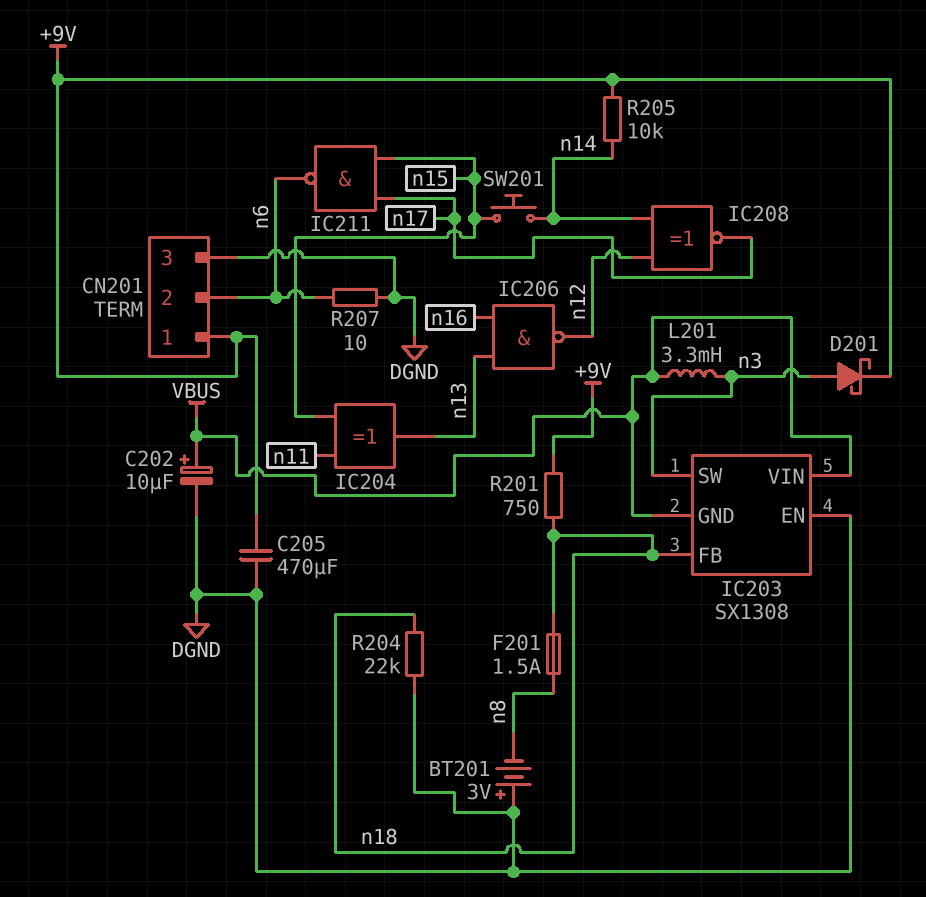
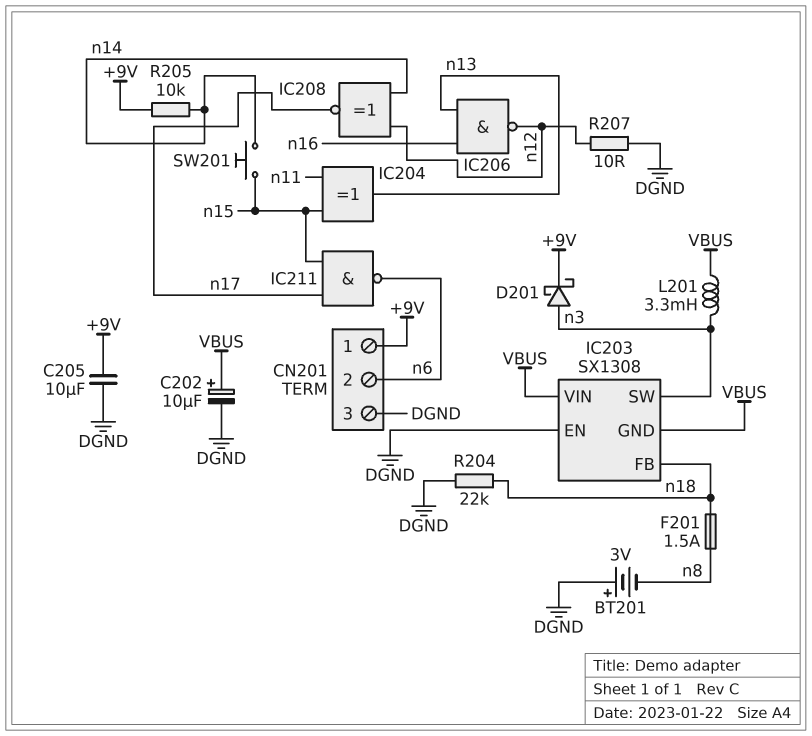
C205: 470uF (+9V, DGND) -> 10uF (+9V, DGND)
R201: 750 (+9V, n18) -> none
R207: 10 (DGND, n6) -> 10 (DGND, n12)

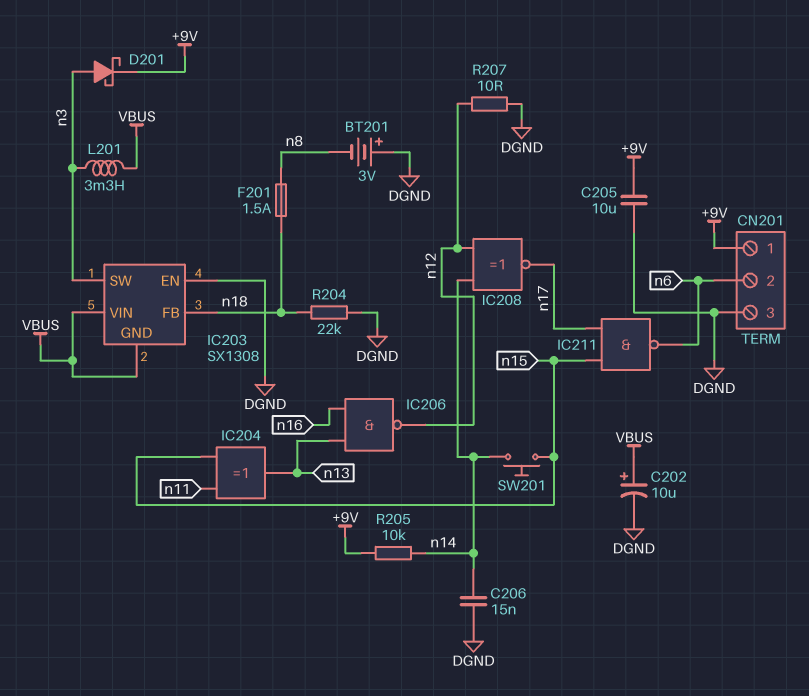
C206: none -> 15nF (DGND, n14)

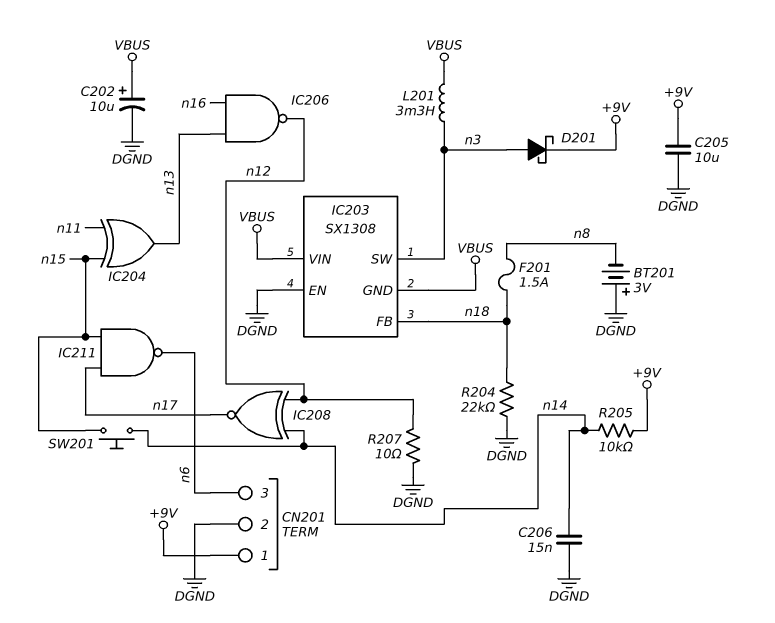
CN201 pin 2: n6 -> DGND
CN201 pin 3: DGND -> n6

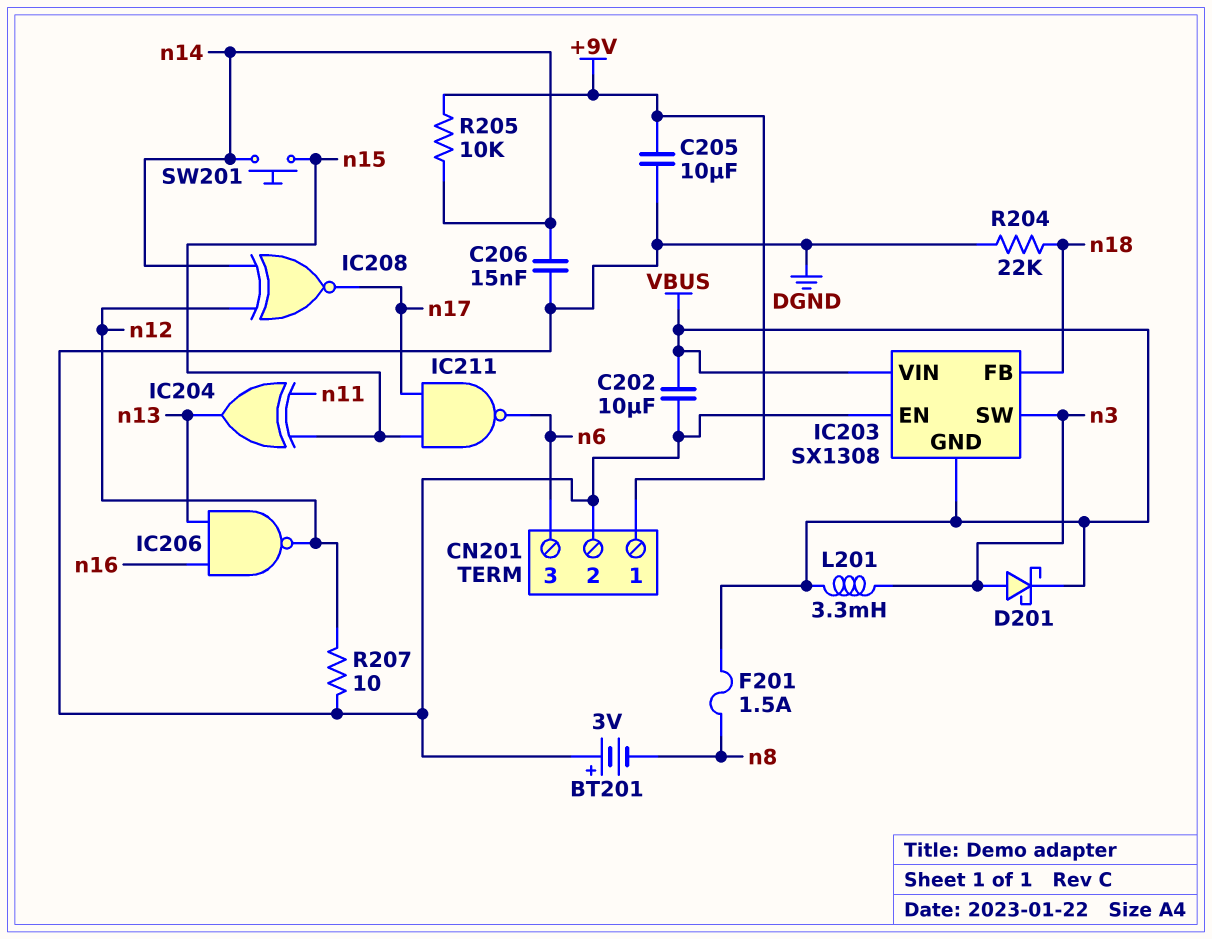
C202: 10uF (plus VBUS, minus DGND) -> 10uF (DGND, VBUS)
D201: schottky (A n3, K +9V) -> schottky (A n3, K VBUS)
F201: 1.5A (n8, n18) -> 1.5A (VBUS, n8)

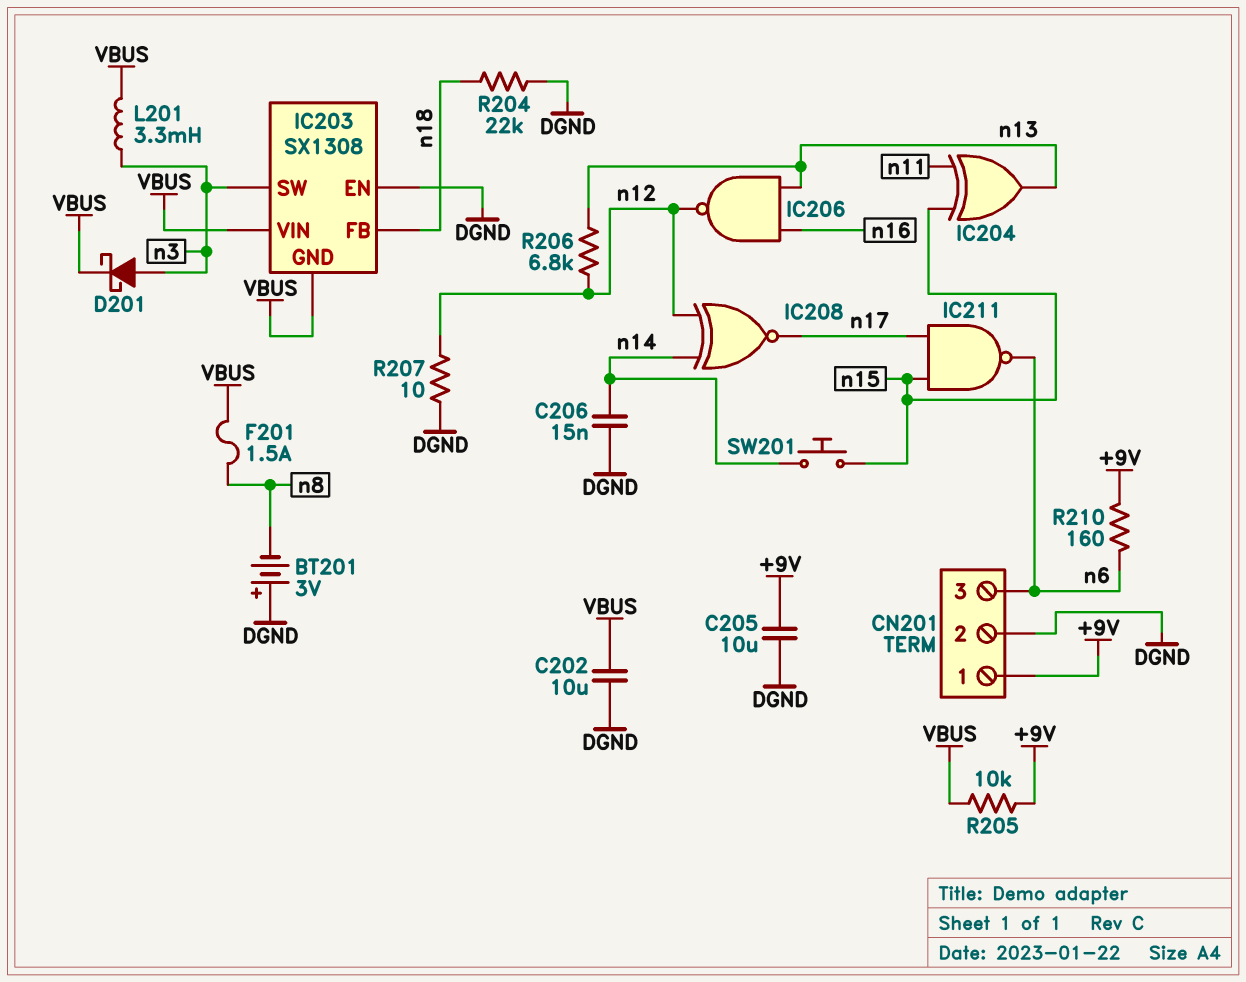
R205: 10k (+9V, n14) -> 10k (+9V, VBUS)
R206: none -> 6.8k (n12, n13)
R210: none -> 160 (+9V, n6)

